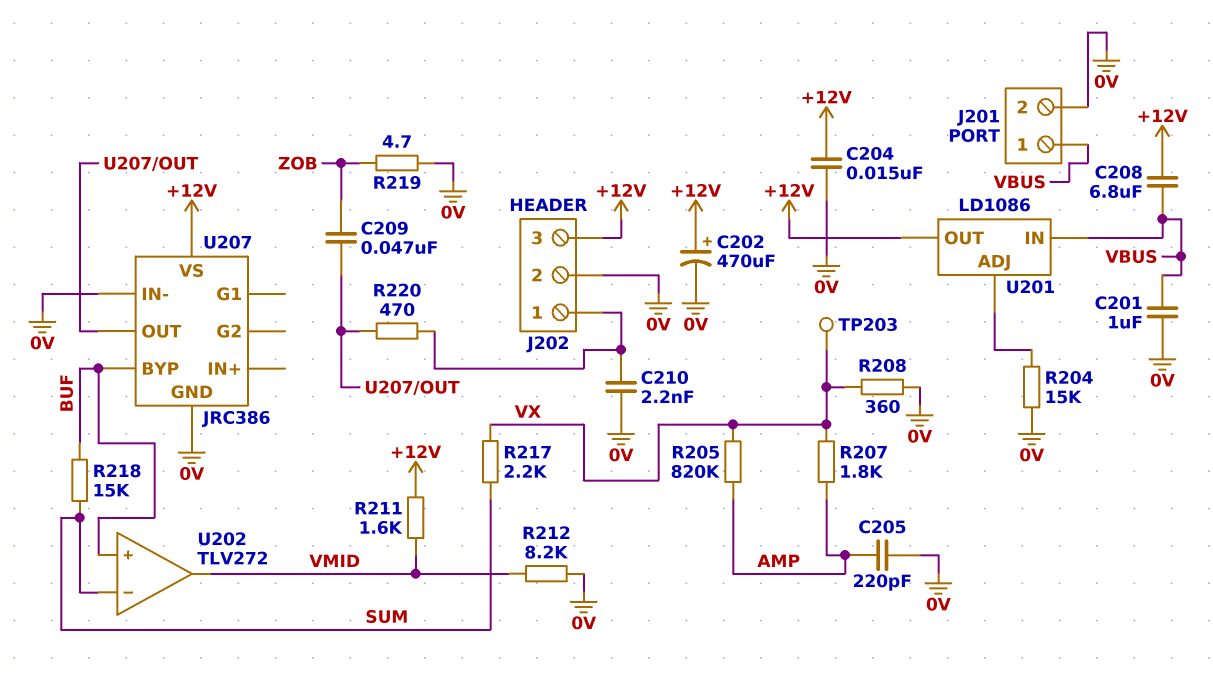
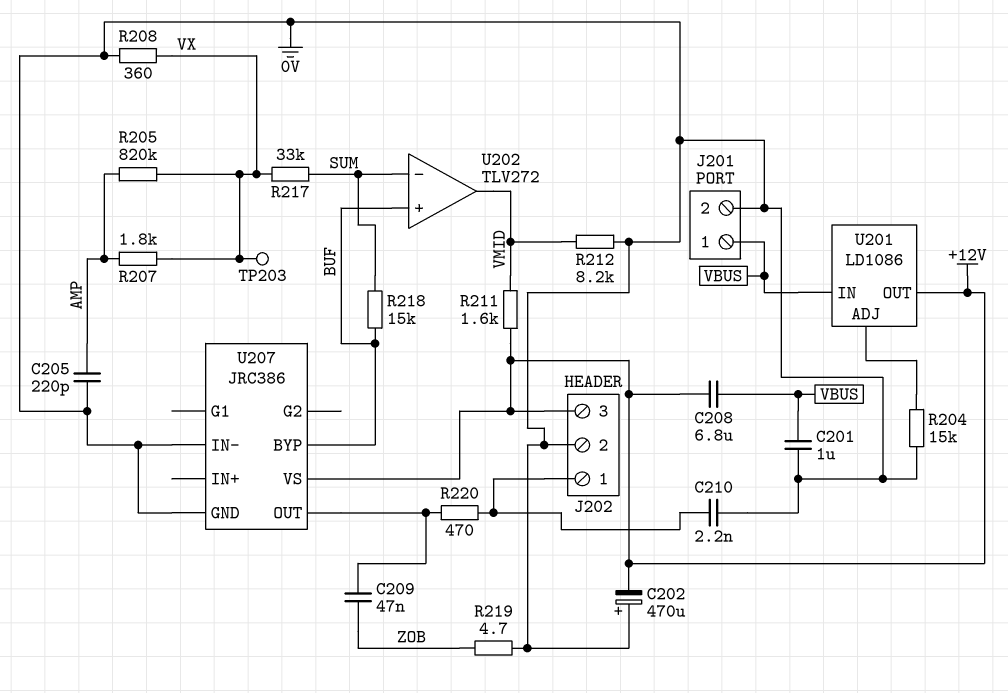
C202: 470uF (plus +12V, minus 0V) -> 470uF (plus 0V, minus +12V)
C204: 15nF (+12V, 0V) -> none
R217: 2.2k (SUM, VX) -> 33k (SUM, VX)

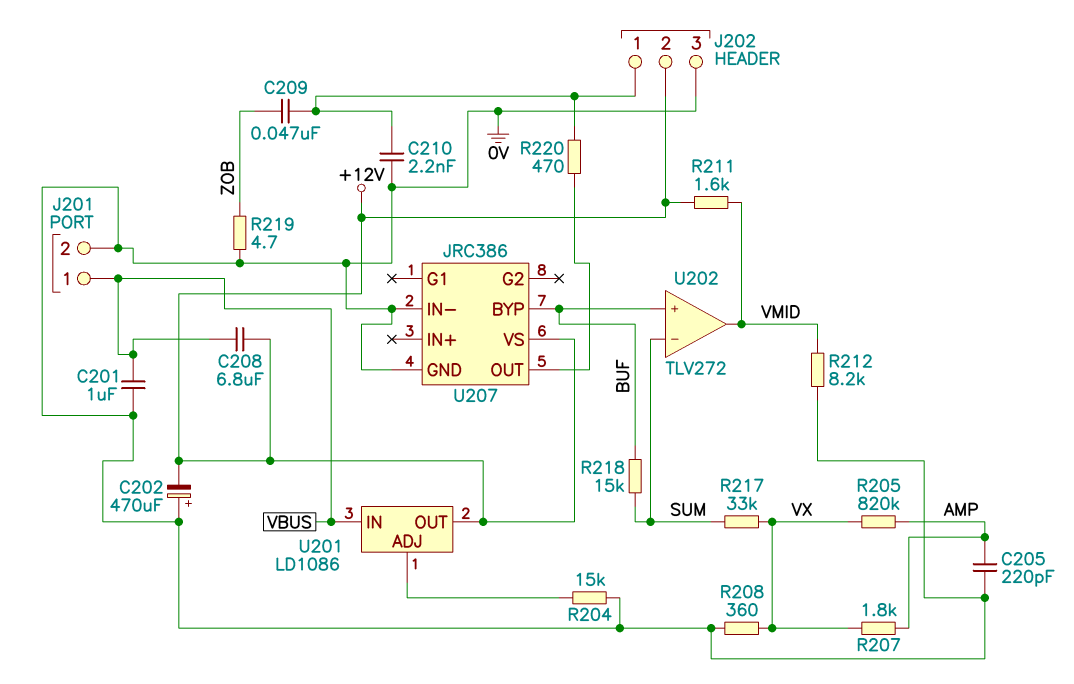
C209: 47nF (U207/OUT, ZOB) -> 47nF (J202/1, ZOB)
J202 pin 2: 0V -> +12V
J202 pin 3: +12V -> 0V
TP203: test point (VX) -> none

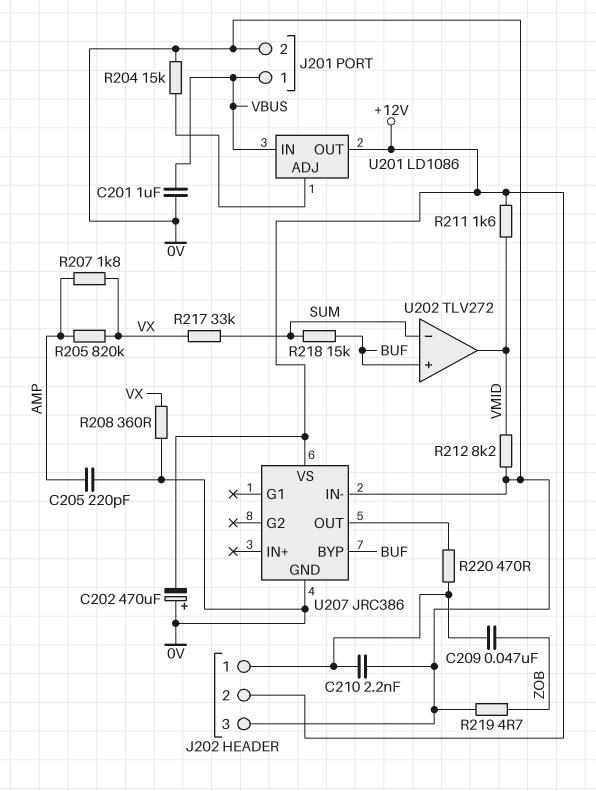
C208: 6.8uF (+12V, VBUS) -> none

